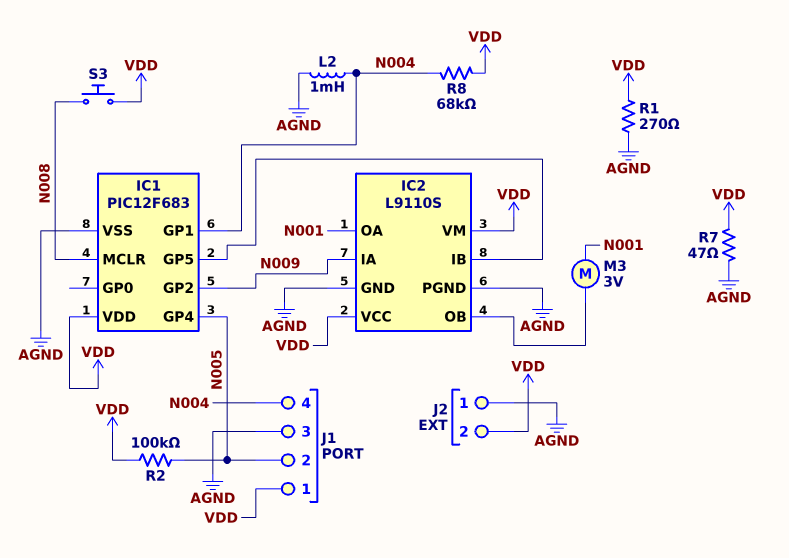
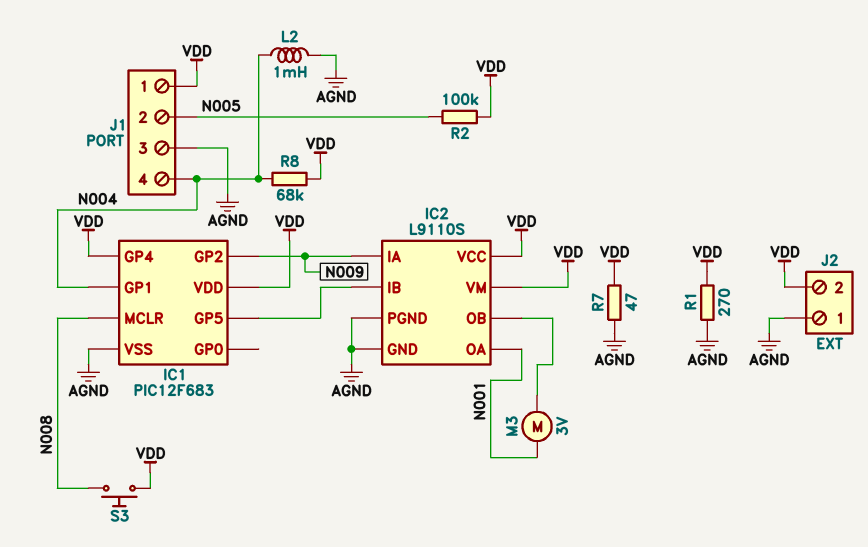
IC1 pin GP4: N005 -> VDD

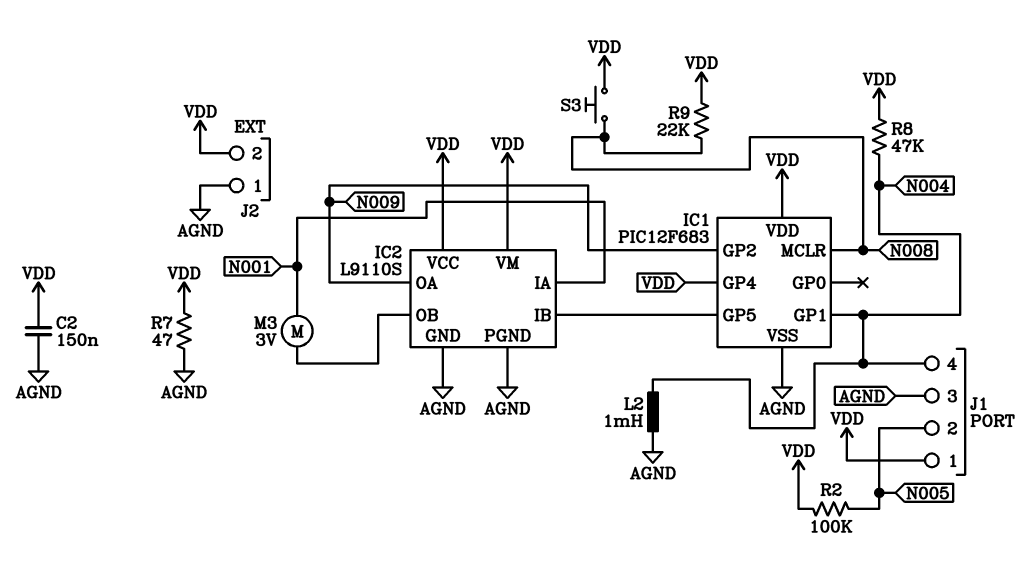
C2: none -> 150nF (AGND, VDD)
IC2 pin IA: N009 -> N001
IC2 pin OA: N001 -> N009
R1: 270 (AGND, VDD) -> none
R8: 68k (N004, VDD) -> 47k (N004, VDD)
R9: none -> 22k (N008, VDD)

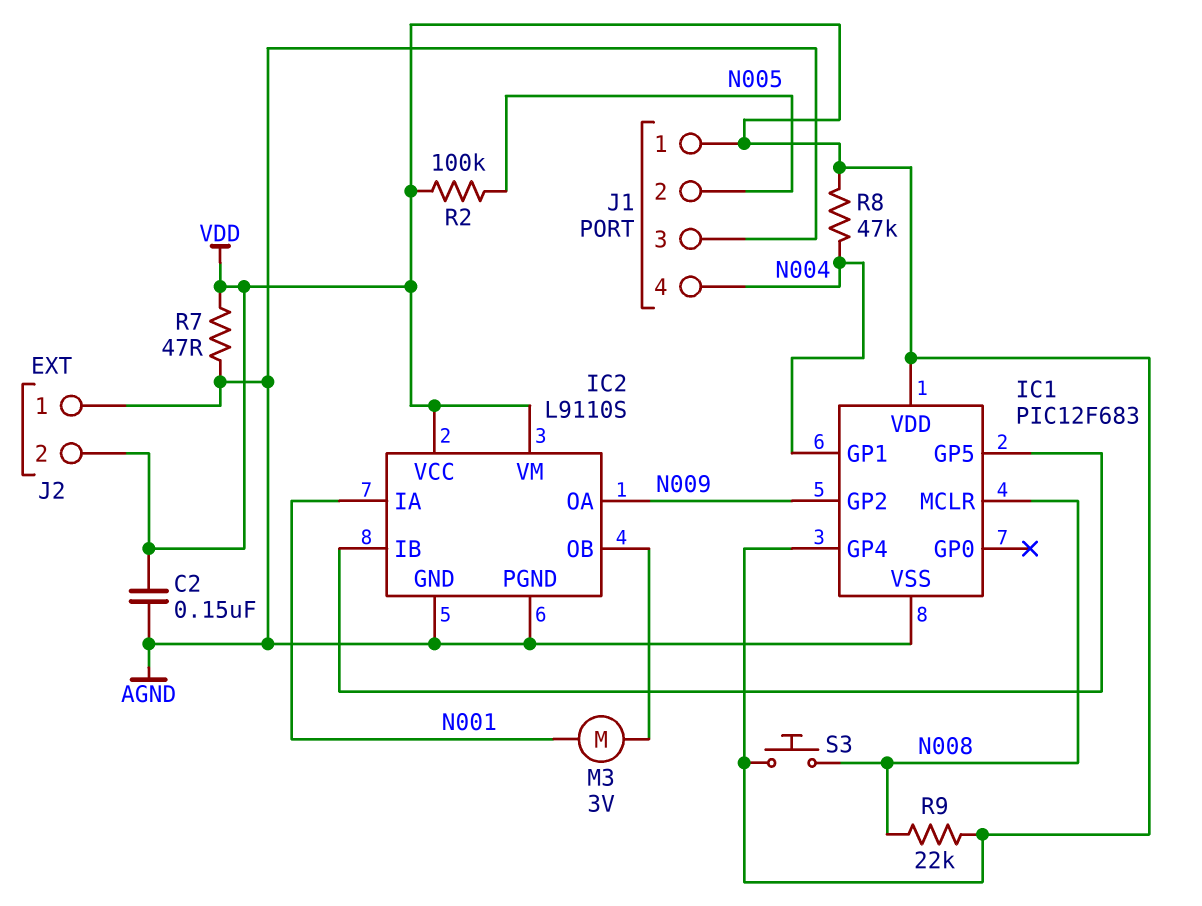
L2: 1mH (AGND, N004) -> none

